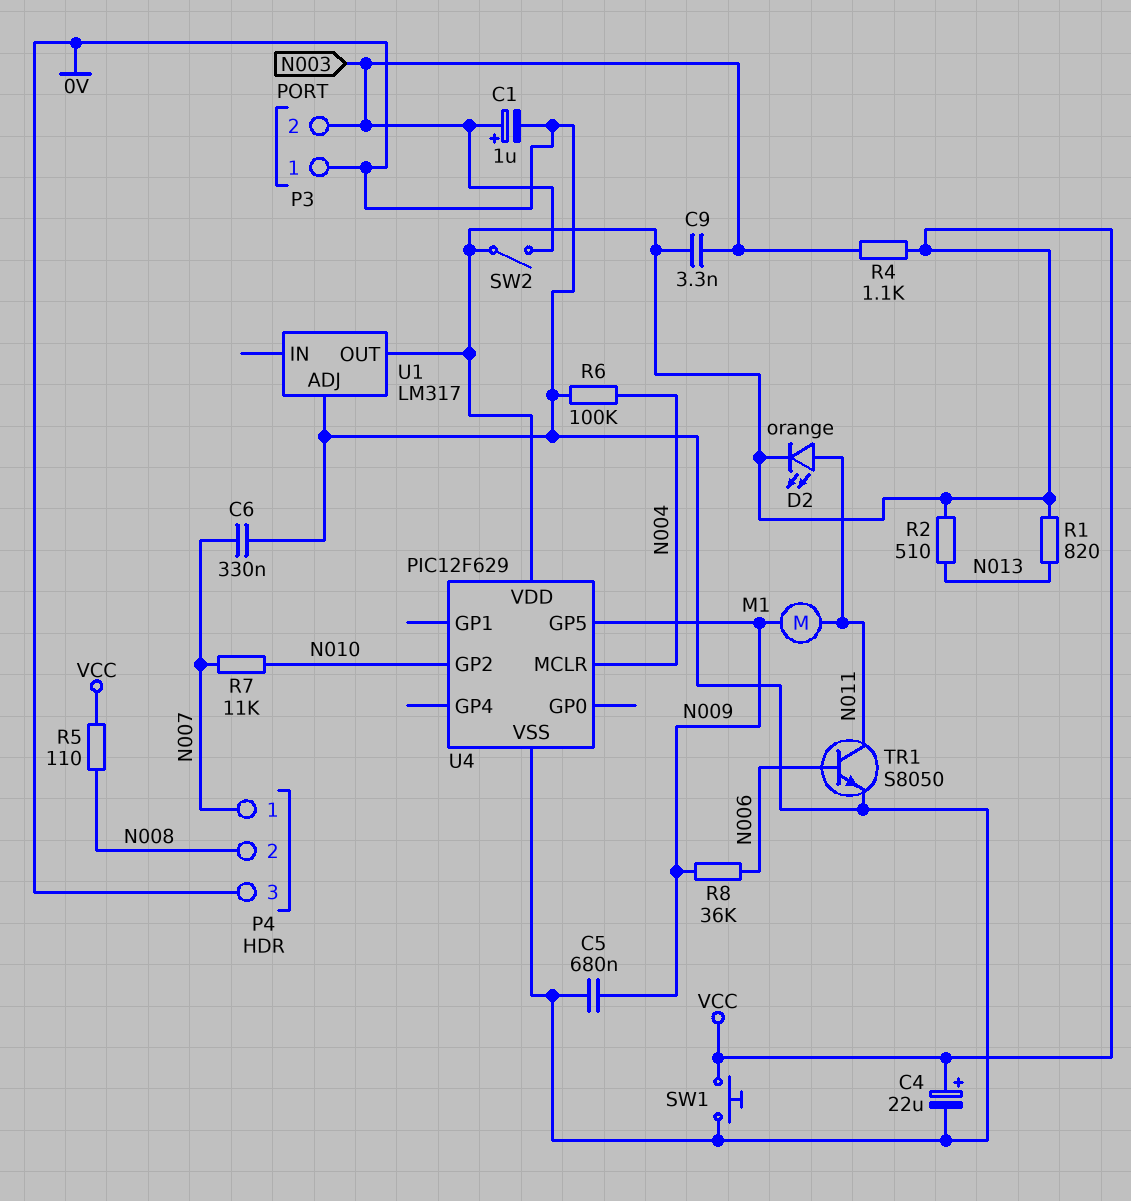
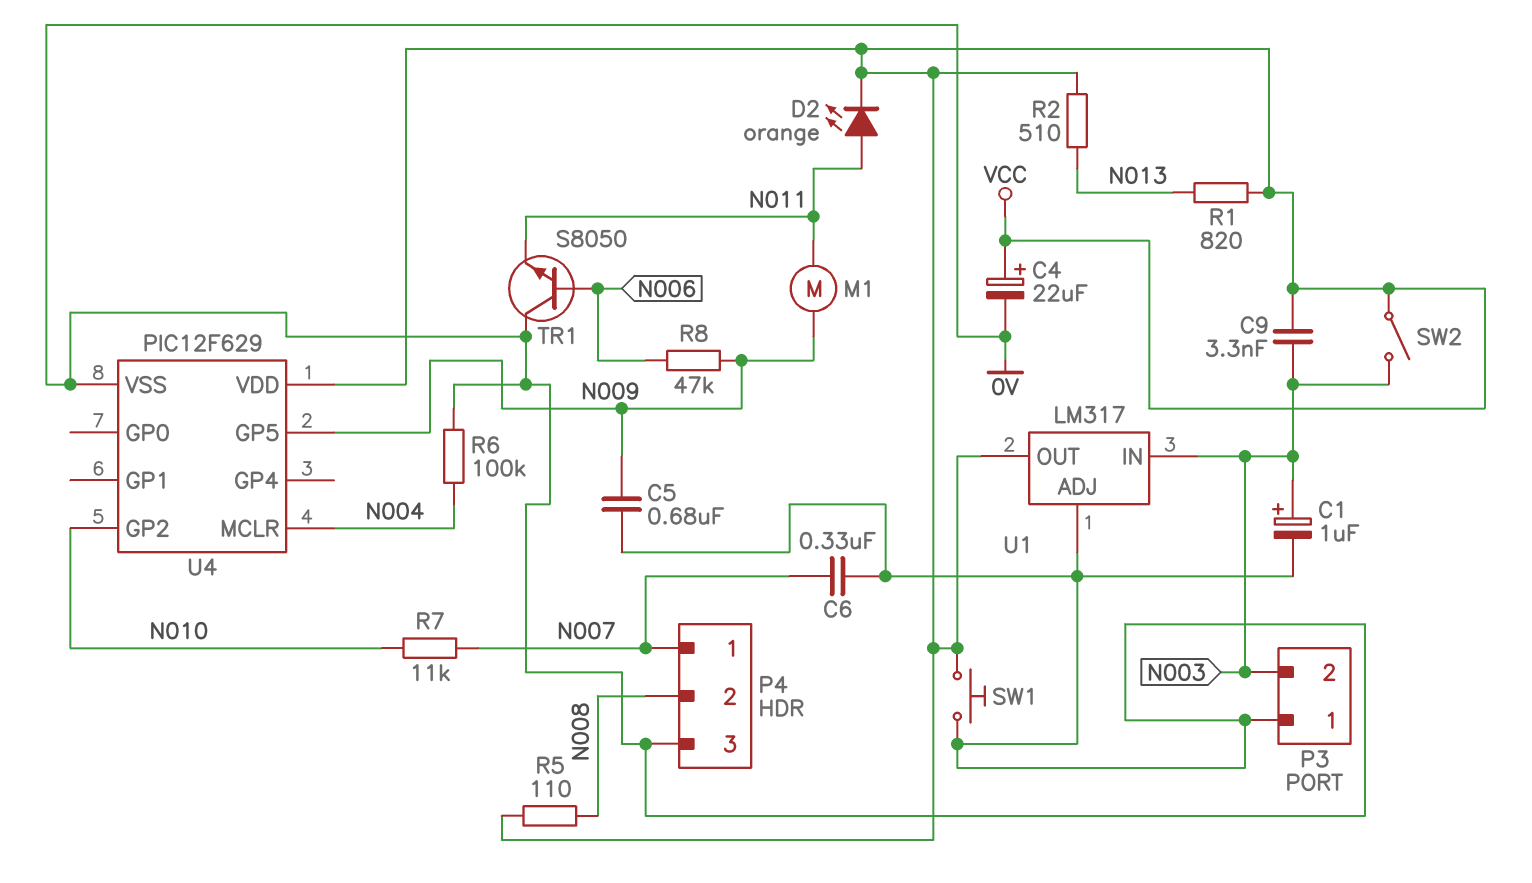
R4: 1.1k (N003, VCC) -> none
R8: 36k (N006, N009) -> 47k (N006, N009)
TR1: NPN S8050 (B N006, C N011, E 0V) -> NPN S8050 (B N006, C 0V, E N011)
U1 pin IN: none -> N003

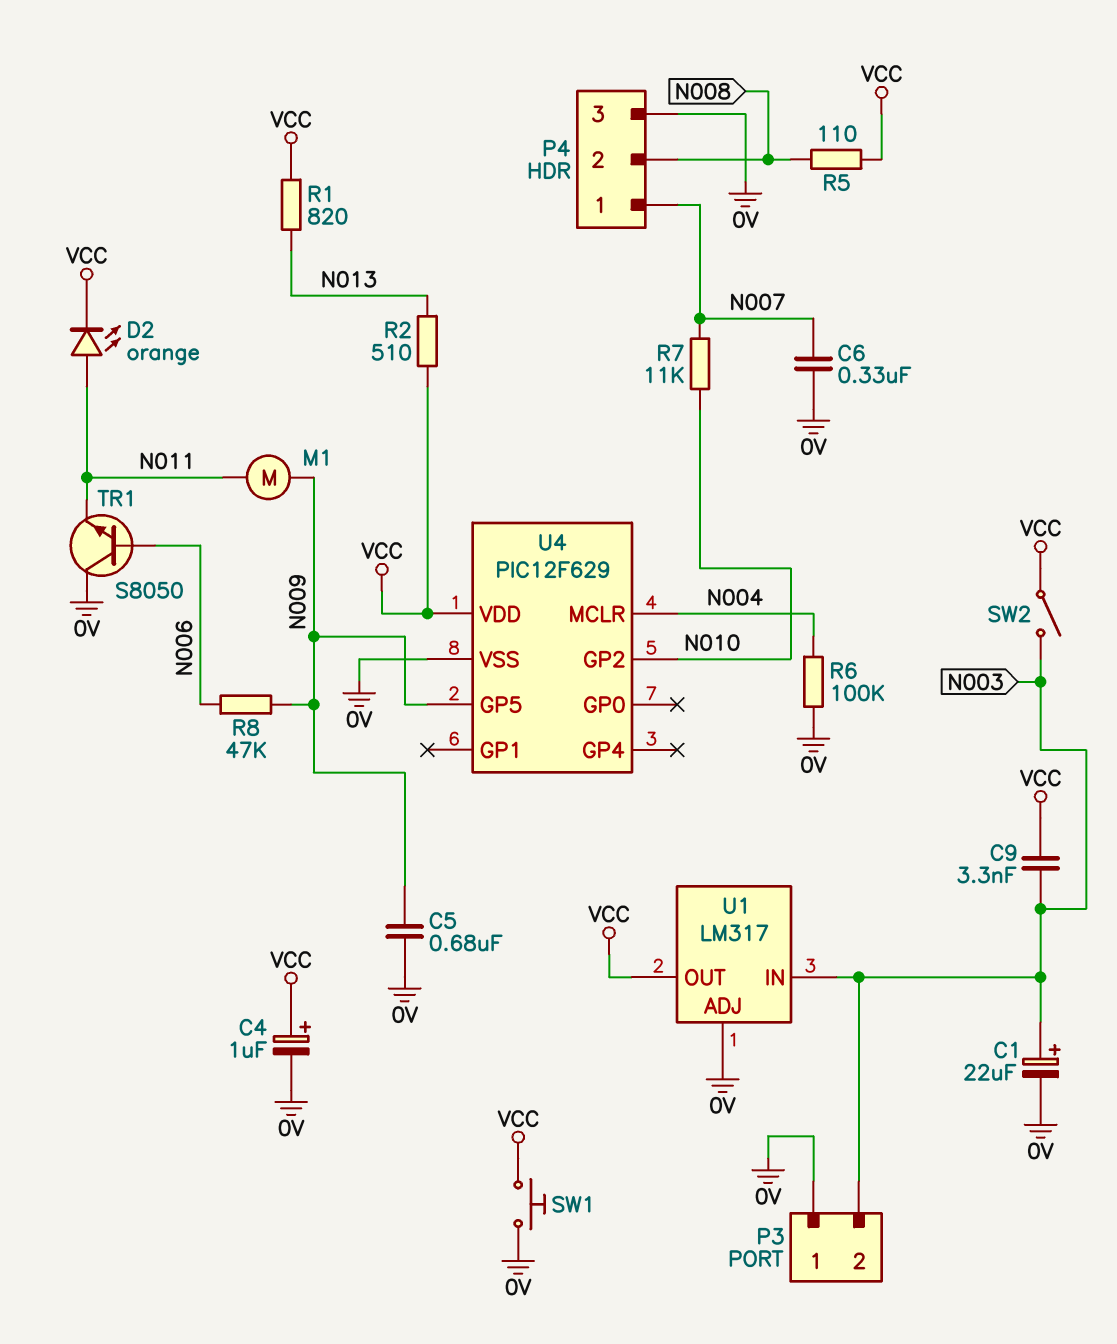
C1: 1uF (plus N003, minus 0V) -> 22uF (plus N003, minus 0V)
C4: 22uF (plus VCC, minus 0V) -> 1uF (plus VCC, minus 0V)

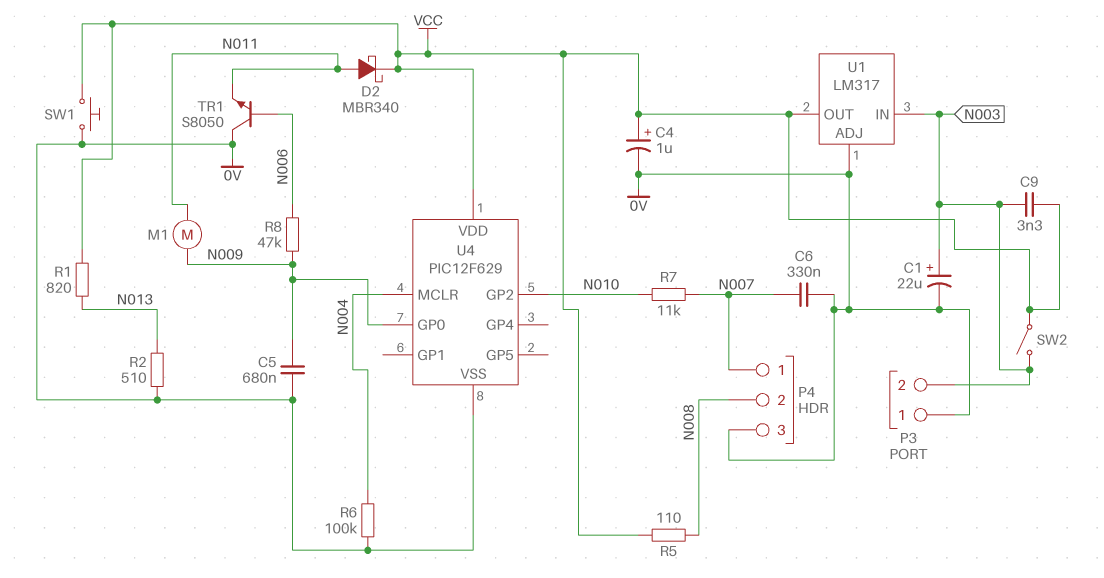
D2: LED orange (A N011, K VCC) -> schottky MBR340 (A N011, K VCC)
R2: 510 (N013, VCC) -> 510 (0V, N013)
U4 pin GP0: none -> N009
U4 pin GP5: N009 -> none

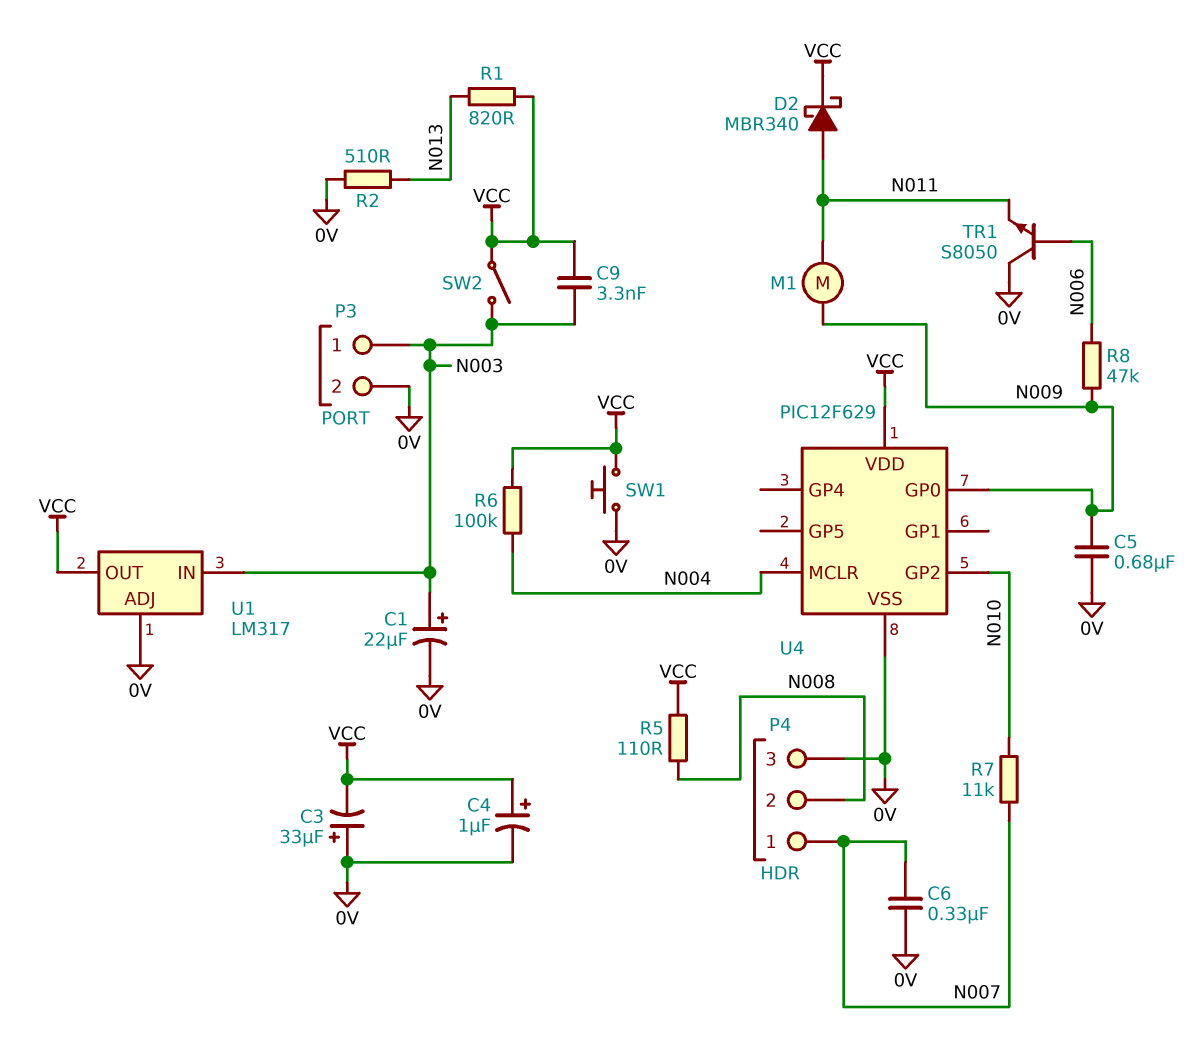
C3: none -> 33uF (plus 0V, minus VCC)
P3 pin 1: 0V -> N003
P3 pin 2: N003 -> 0V
R6: 100k (0V, N004) -> 100k (N004, VCC)

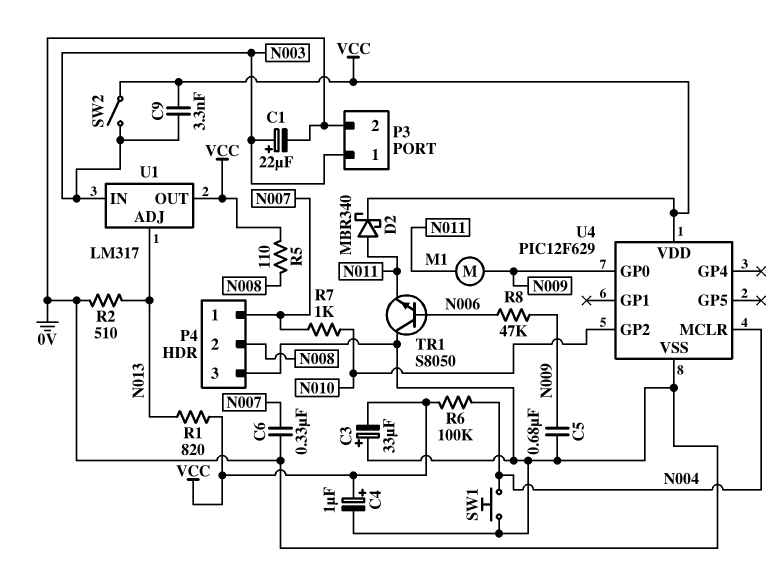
R7: 11k (N007, N010) -> 1k (N007, N010)
SW1: button (0V, VCC) -> button (0V, N004)
U1 pin ADJ: 0V -> N013

